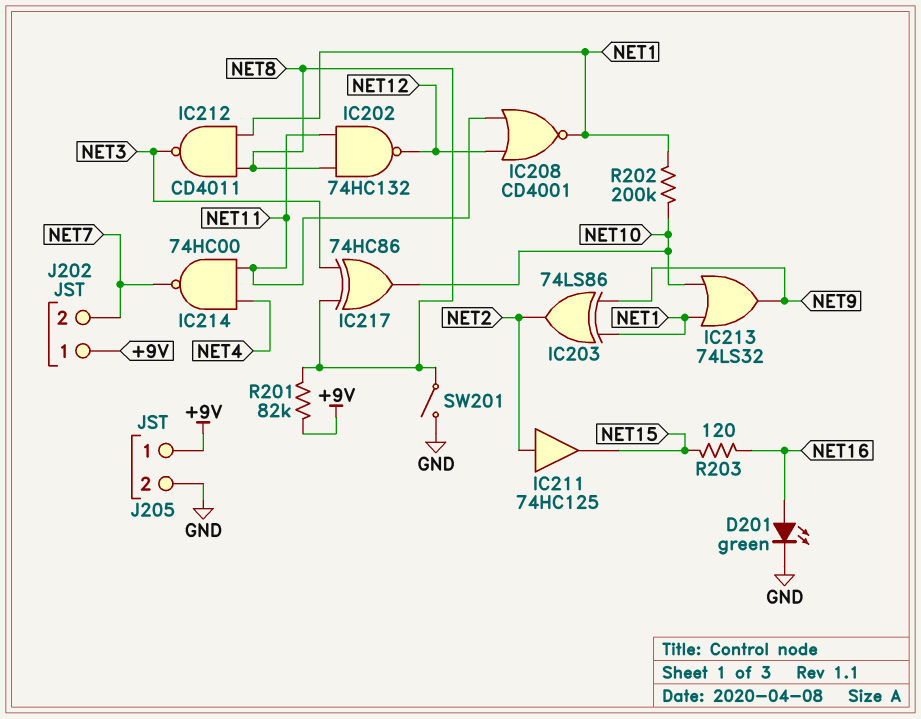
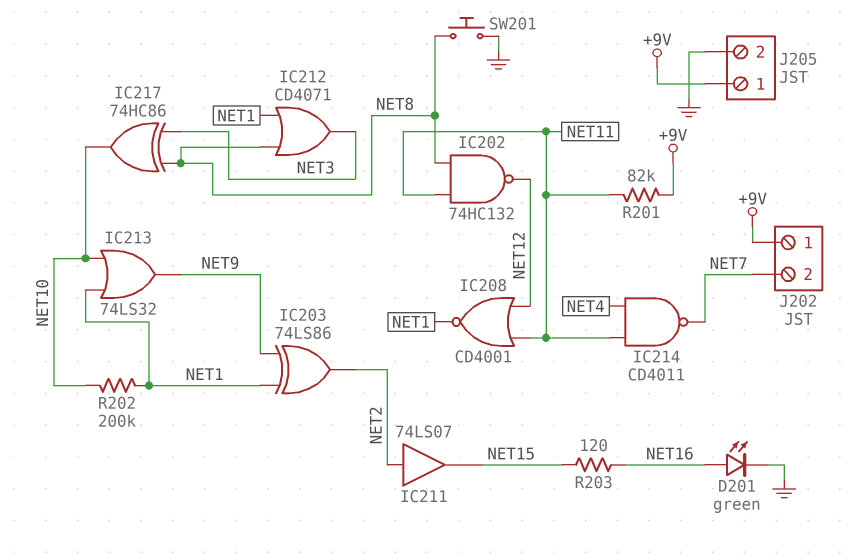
IC211: buffer 74HC125 (in NET2, out NET15) -> buffer 74LS07 (in NET2, out NET15)
IC212: NAND CD4011 (in NET1, in NET8, out NET3) -> OR CD4071 (in NET1, in NET8, out NET3)
IC214: NAND 74HC00 (in NET4, in NET11, out NET7) -> NAND CD4011 (in NET4, in NET11, out NET7)
R201: 82k (+9V, NET8) -> 82k (+9V, NET11)
SW201: switch (GND, NET8) -> button (GND, NET8)

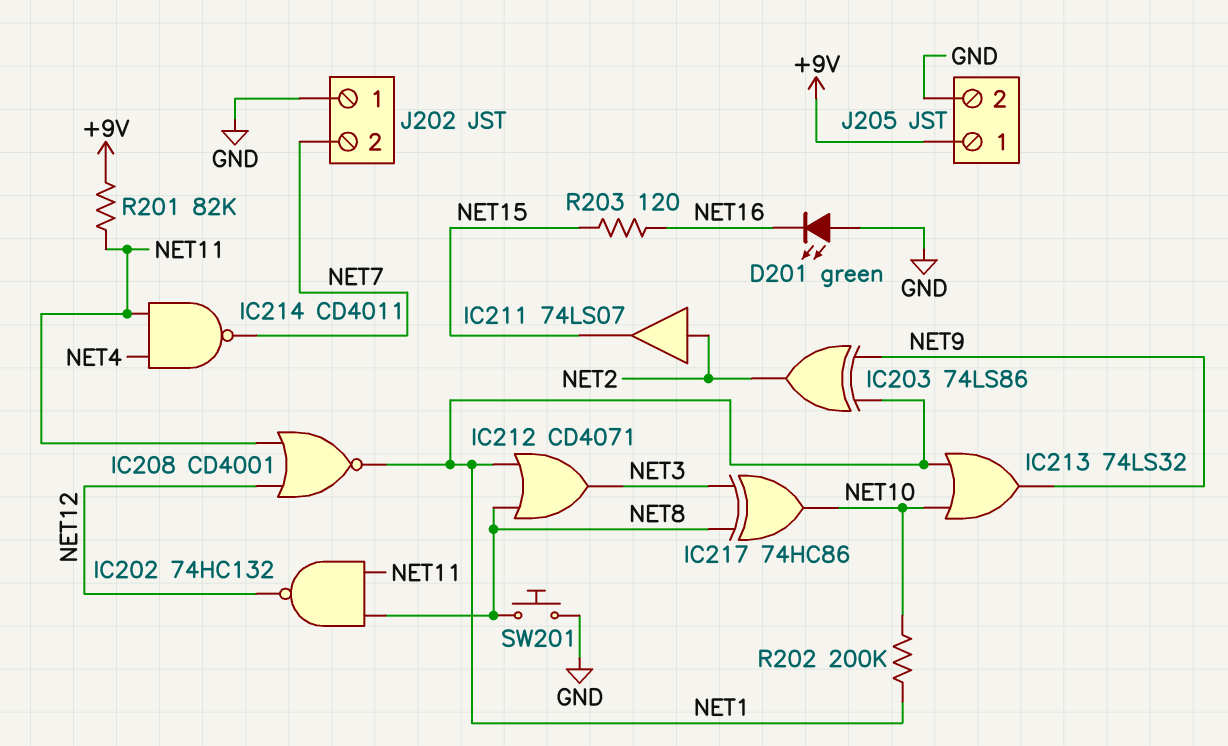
D201: LED green (A NET16, K GND) -> LED green (A GND, K NET16)
J202 pin 1: +9V -> GND

